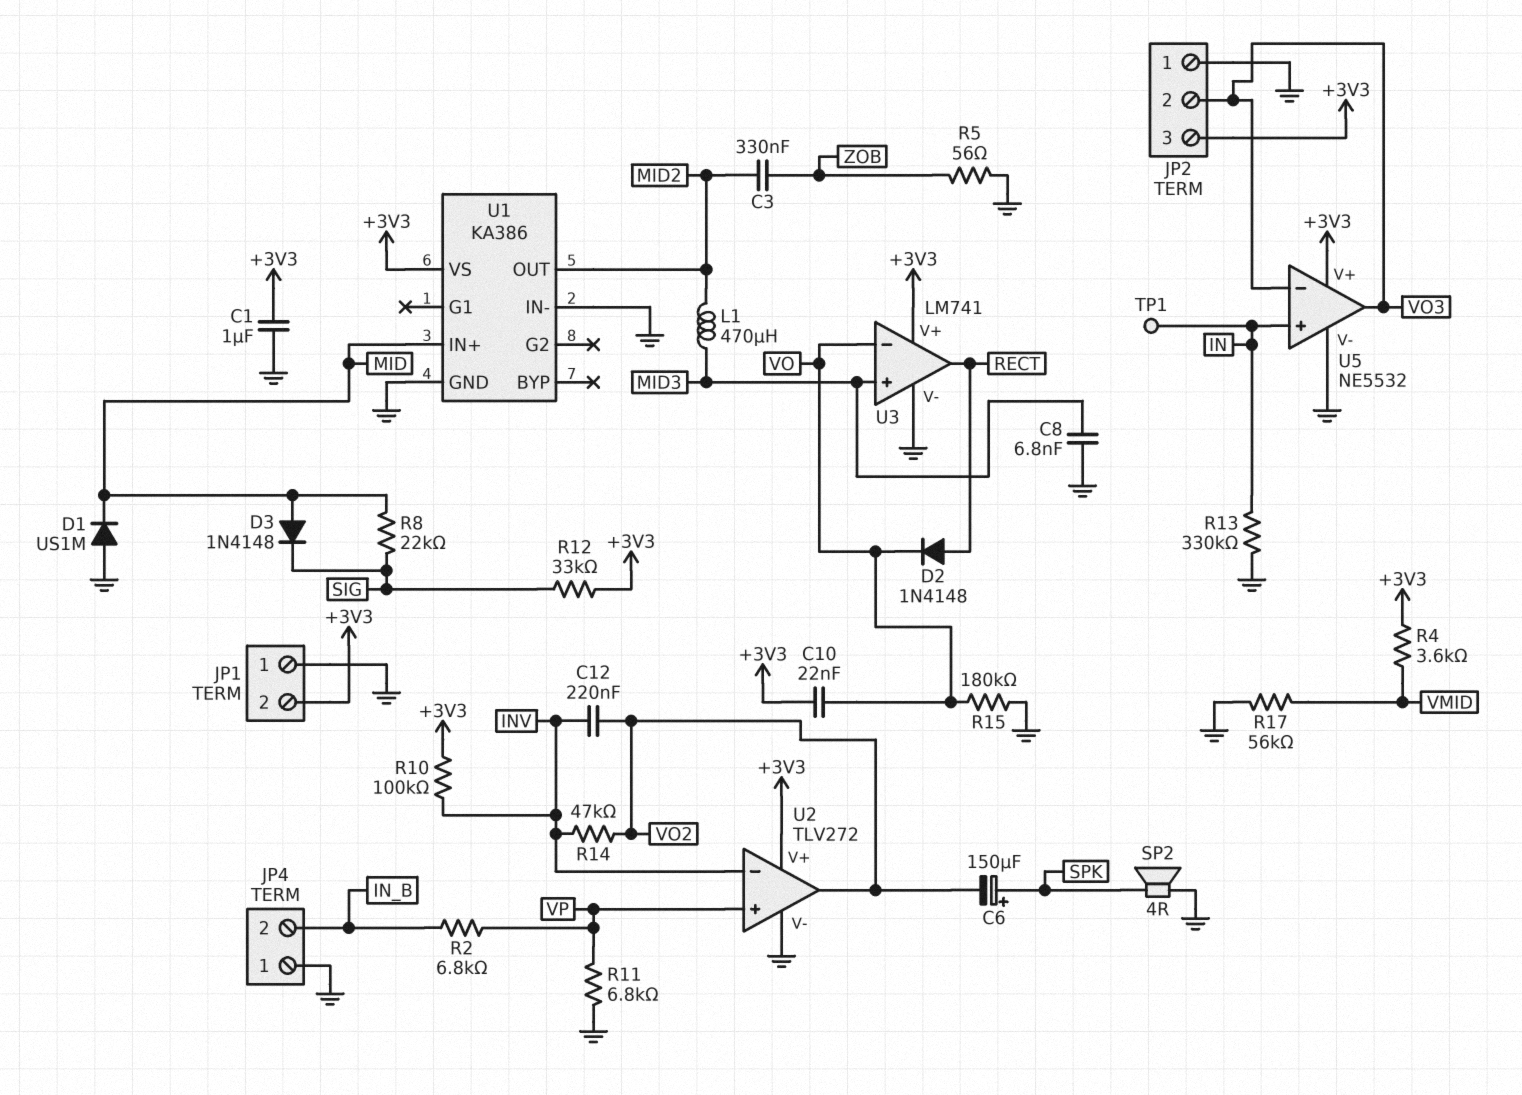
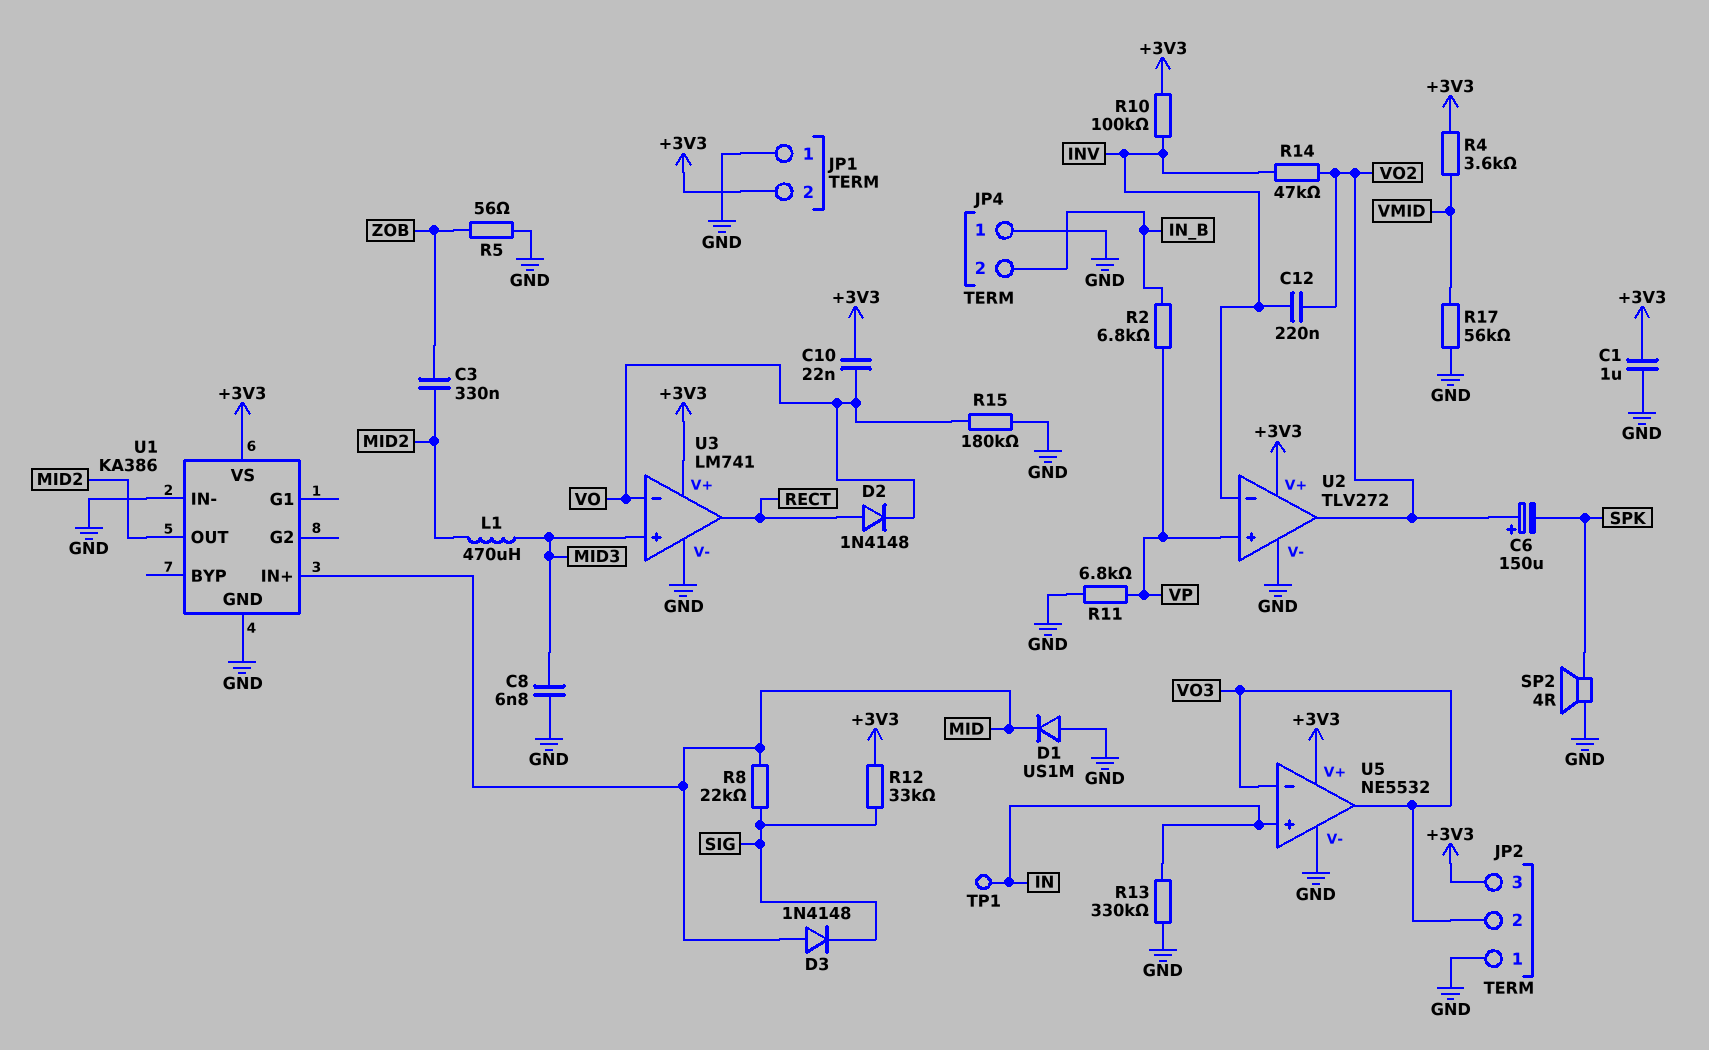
C6: 150uF (plus SPK, minus VO2) -> 150uF (plus VO2, minus SPK)

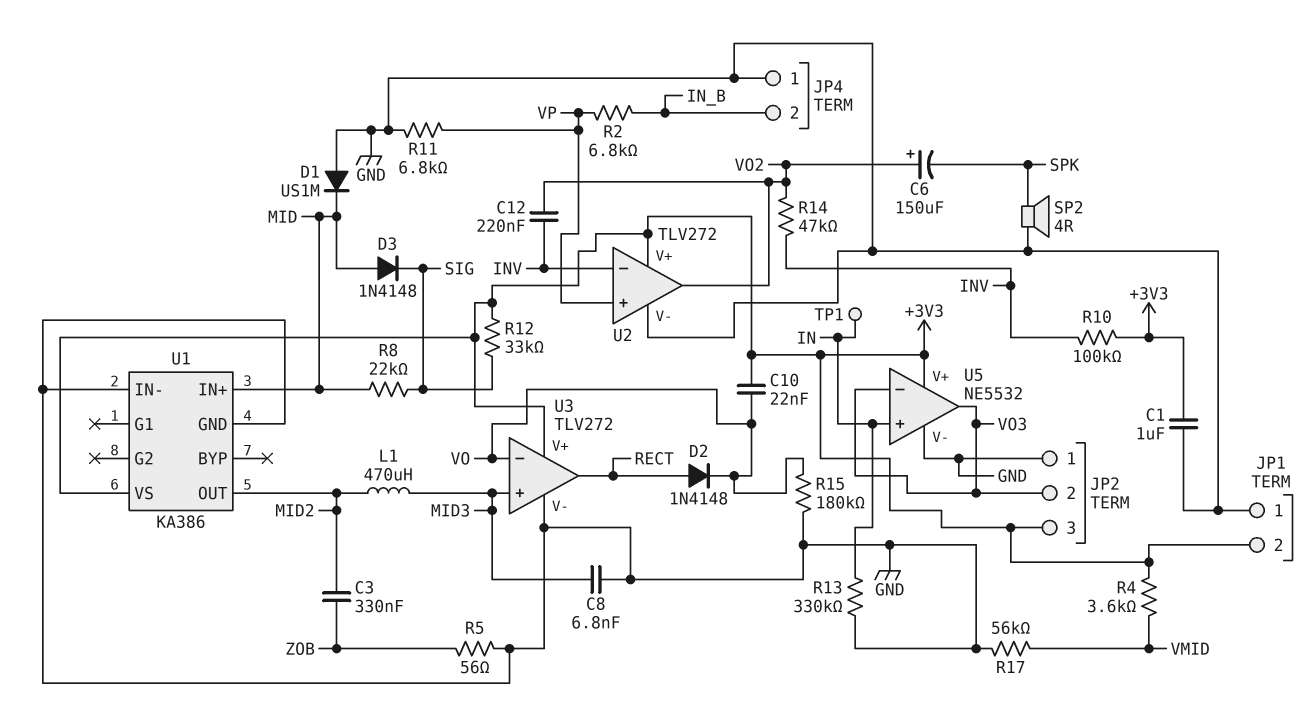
U3: LM741 -> TLV272

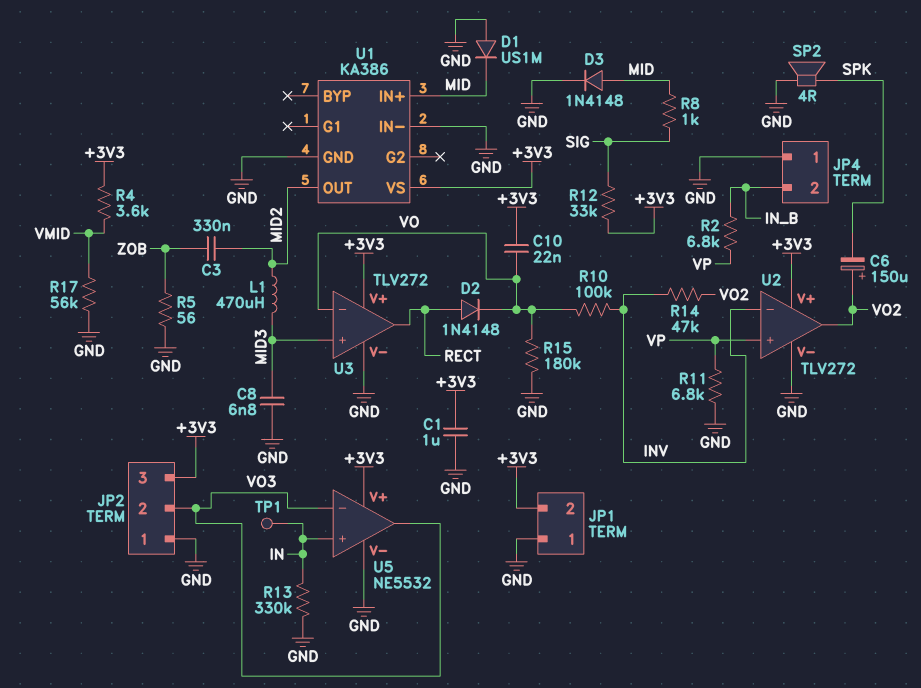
C12: 220nF (INV, VO2) -> none
D3: diode 1N4148 (A MID, K SIG) -> diode 1N4148 (A MID, K GND)
R8: 22k (MID, SIG) -> 1k (MID, SIG)
R10: 100k (+3V3, INV) -> 100k (INV, VO)

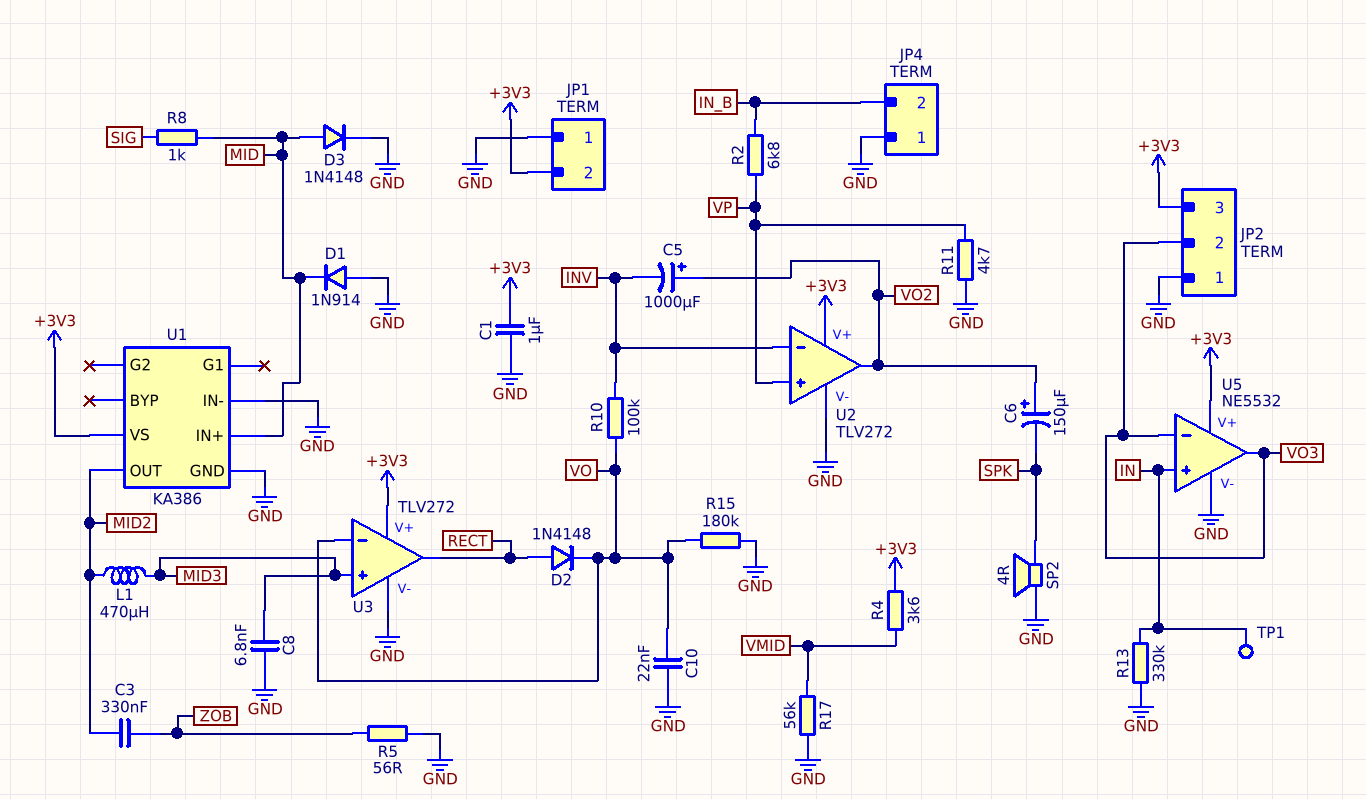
C5: none -> 1000uF (plus VO2, minus INV)
C10: 22nF (+3V3, VO) -> 22nF (GND, VO)
D1: diode US1M (A GND, K MID) -> diode 1N914 (A GND, K MID)
R11: 6.8k (GND, VP) -> 4.7k (GND, VP)
R12: 33k (+3V3, SIG) -> none
R14: 47k (INV, VO2) -> none

